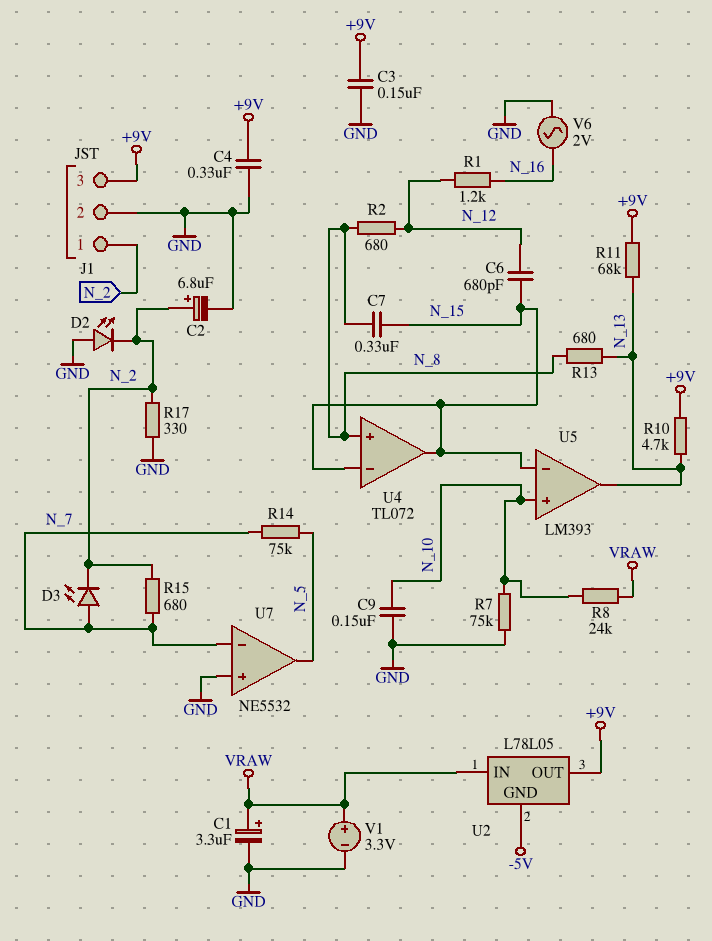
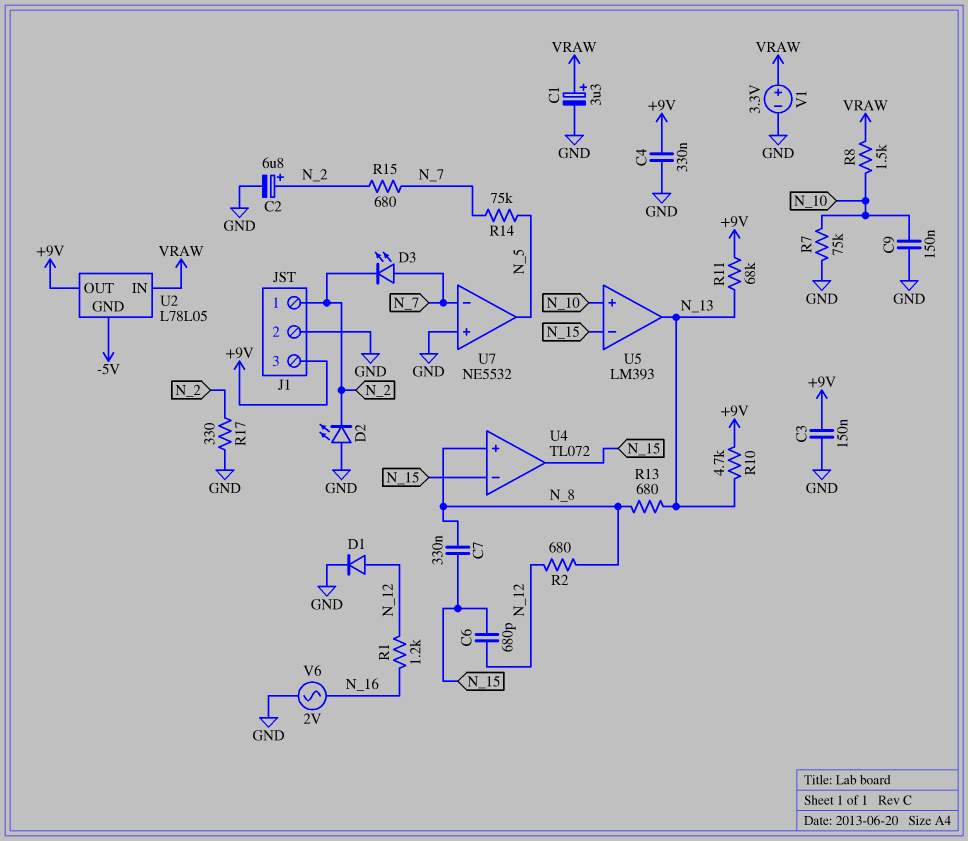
D1: none -> diode (A N_12, K GND)
R8: 24k (N_10, VRAW) -> 1.5k (N_10, VRAW)

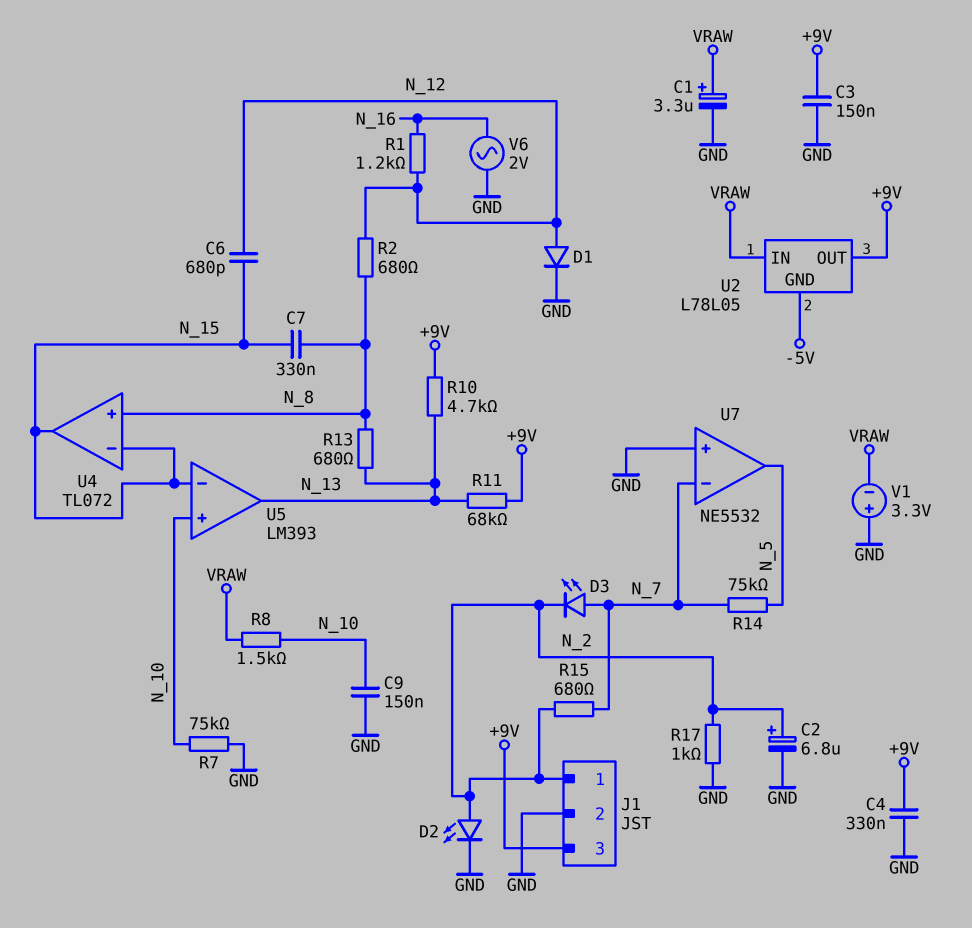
D2: LED (A GND, K N_2) -> LED (A N_2, K GND)
R17: 330 (GND, N_2) -> 1k (GND, N_2)
V1: 3.3V (plus VRAW, minus GND) -> 3.3V (plus GND, minus VRAW)

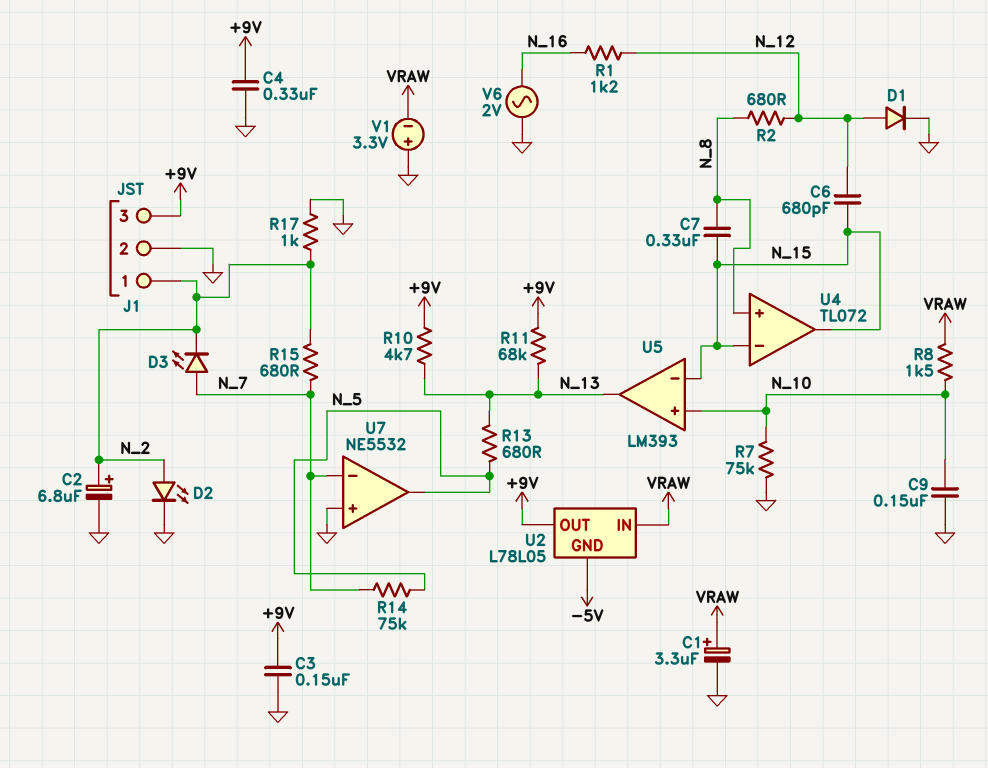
R13: 680 (N_8, N_13) -> 680 (N_5, N_13)

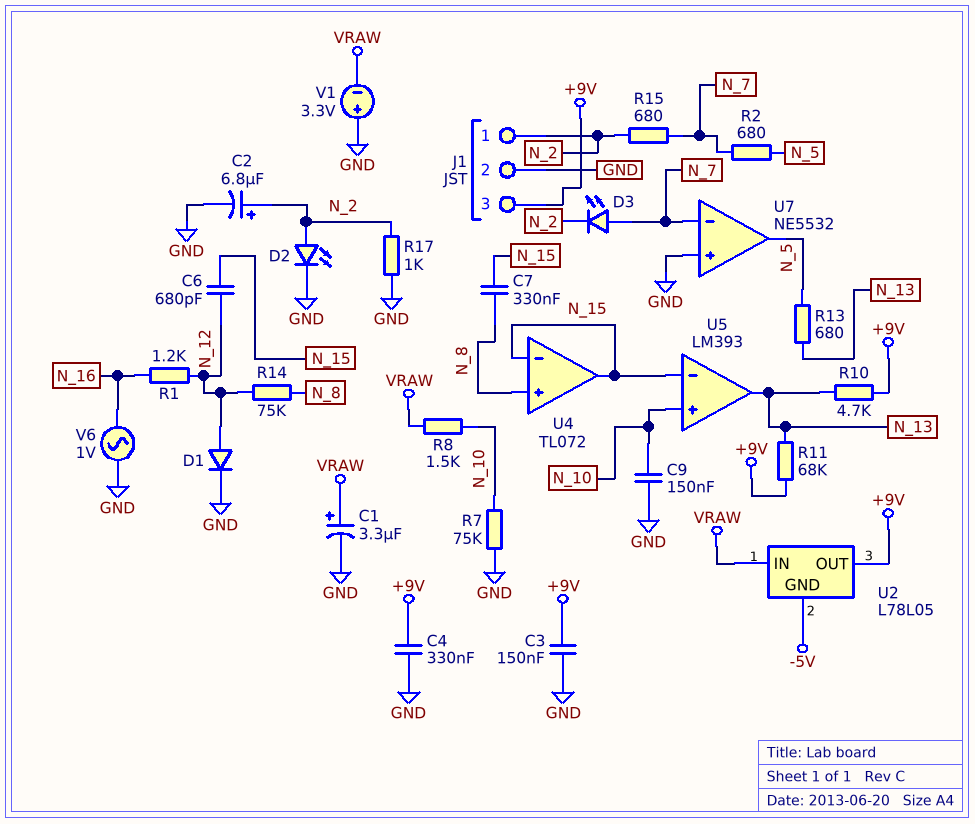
R2: 680 (N_8, N_12) -> 680 (N_5, N_7)
R14: 75k (N_5, N_7) -> 75k (N_8, N_12)
V6: AC 2V (GND, N_16) -> AC 1V (GND, N_16)

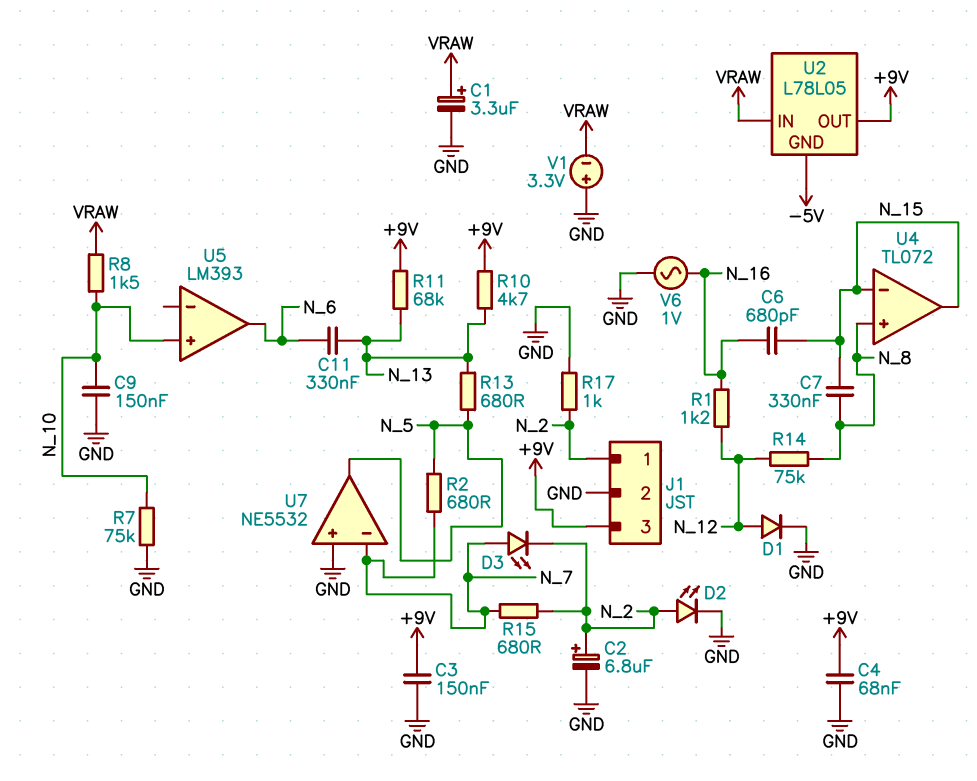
C4: 330nF (+9V, GND) -> 68nF (+9V, GND)
C6: 680pF (N_12, N_15) -> 680pF (N_15, N_16)
C11: none -> 330nF (N_6, N_13)
U5 pin in-: N_15 -> none
U5 pin out: N_13 -> N_6

